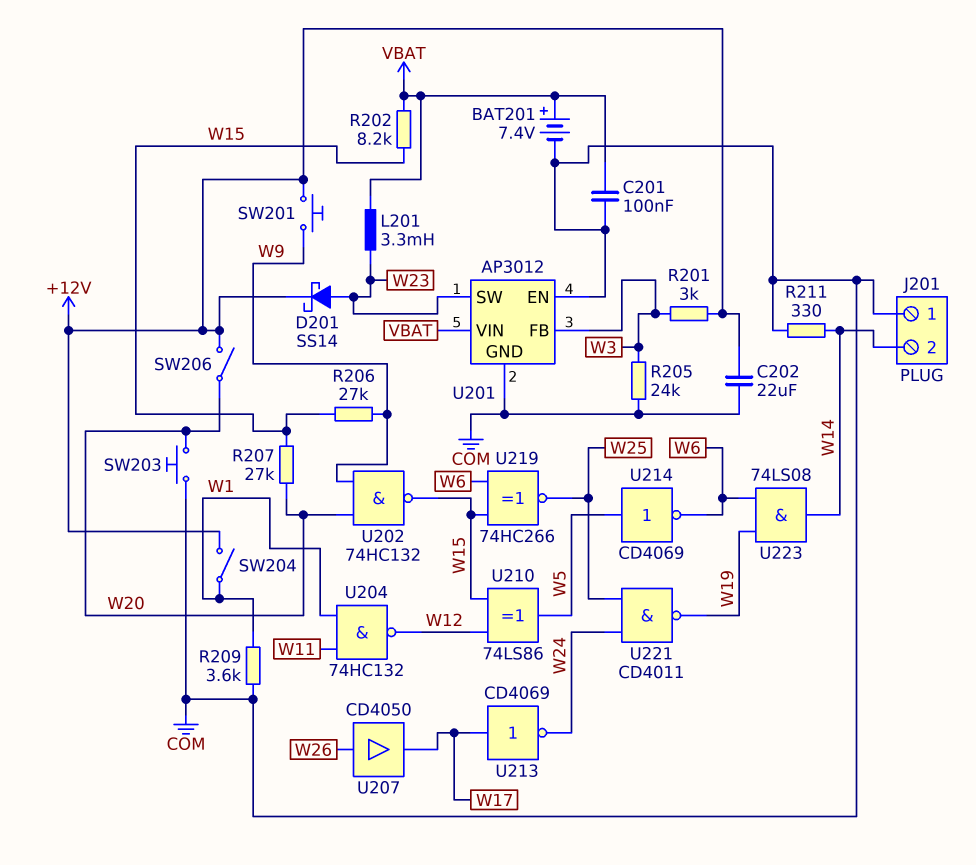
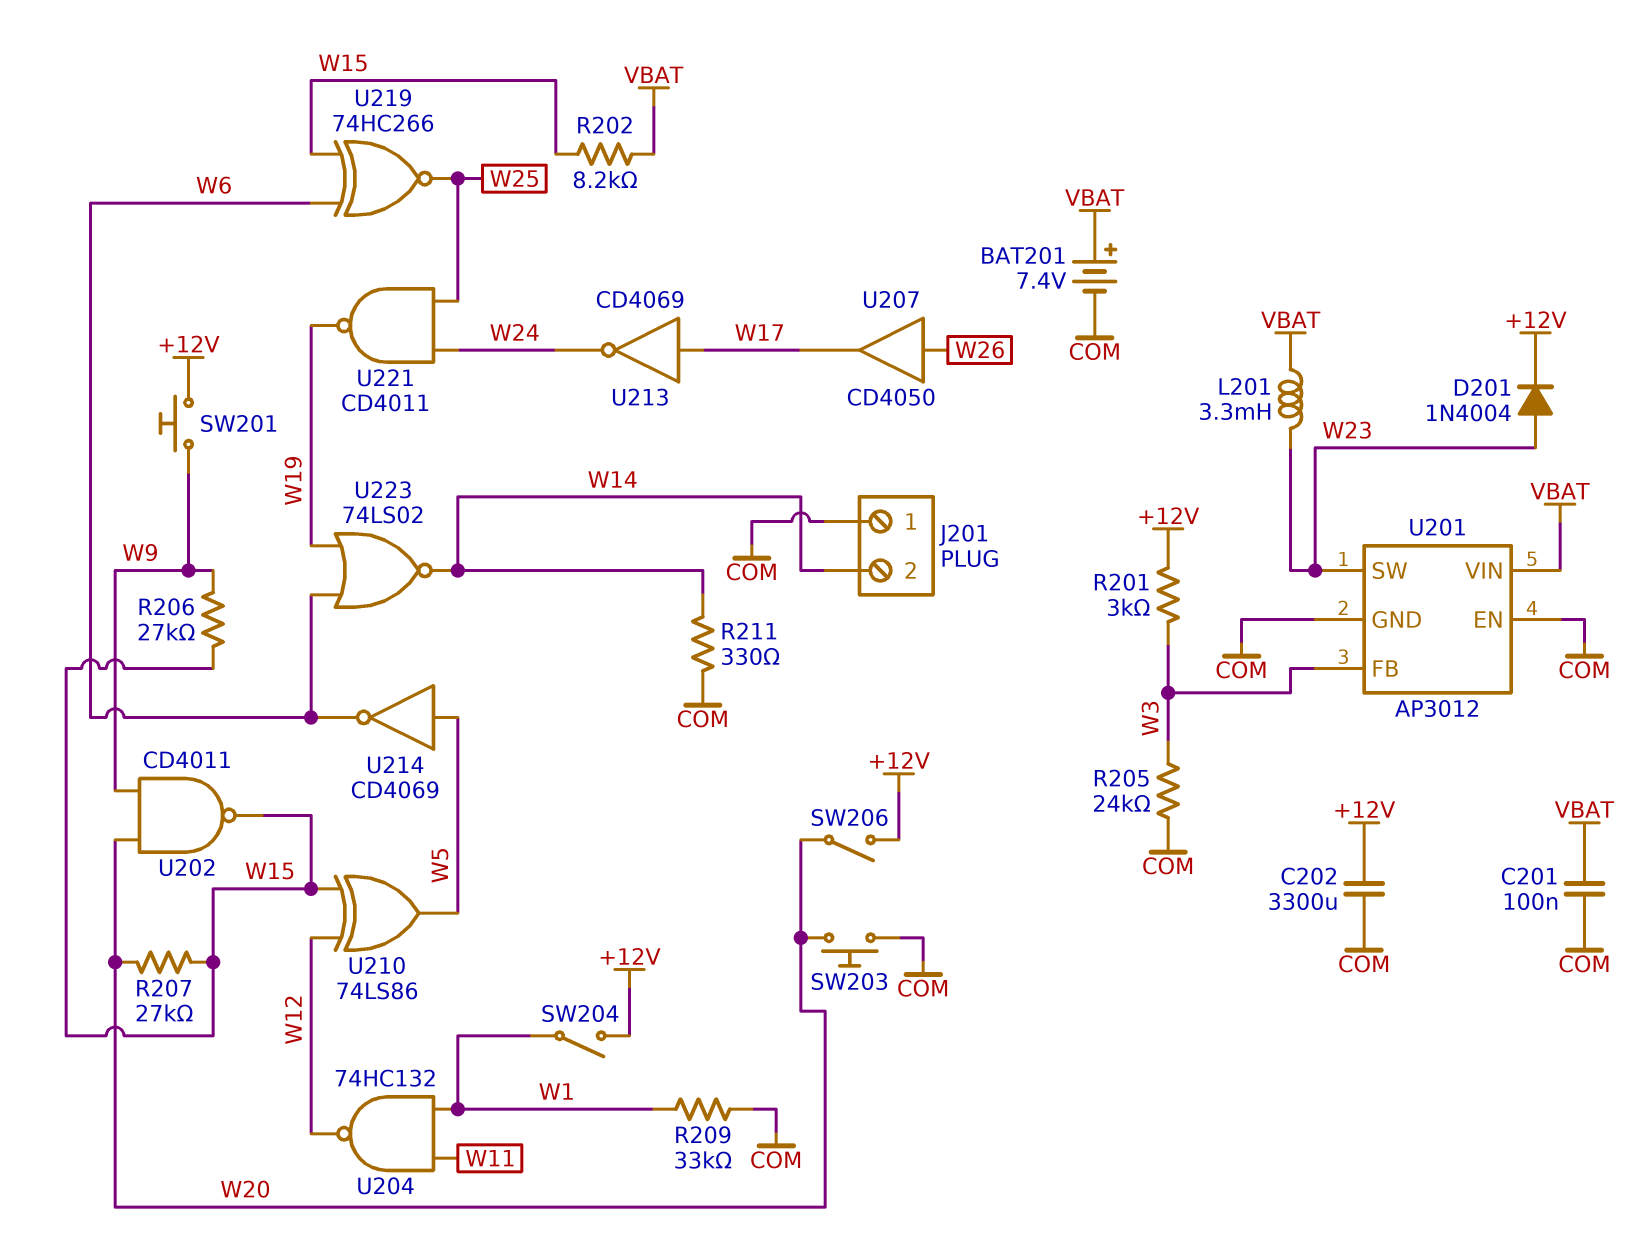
C202: 22uF (+12V, COM) -> 3300uF (+12V, COM)
D201: schottky SS14 (A W23, K +12V) -> diode 1N4004 (A W23, K +12V)
R209: 3.6k (COM, W1) -> 33k (COM, W1)
U202: NAND 74HC132 (in W9, in W20, out W15) -> NAND CD4011 (in W9, in W20, out W15)
U223: AND 74LS08 (in W6, in W19, out W14) -> NOR 74LS02 (in W6, in W19, out W14)

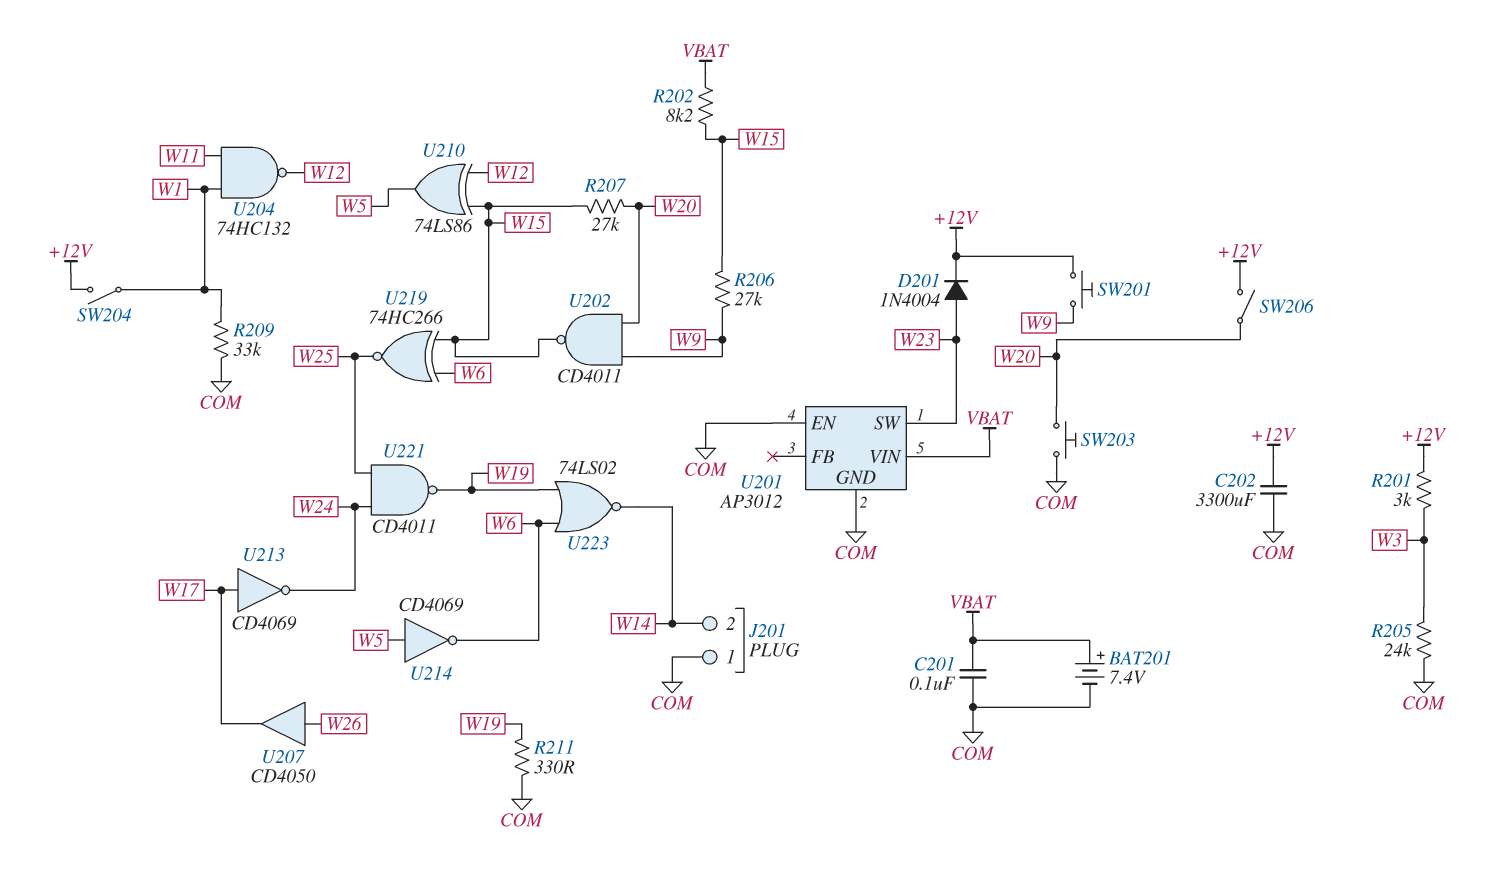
L201: 3.3mH (VBAT, W23) -> none
R211: 330 (COM, W14) -> 330 (COM, W19)
U201 pin FB: W3 -> none

